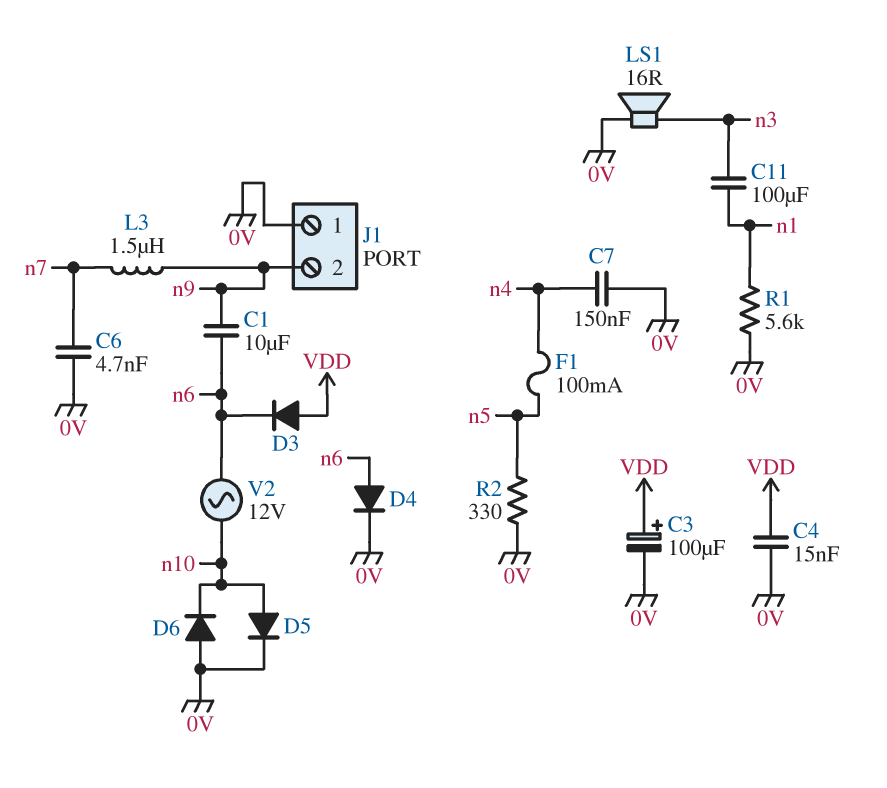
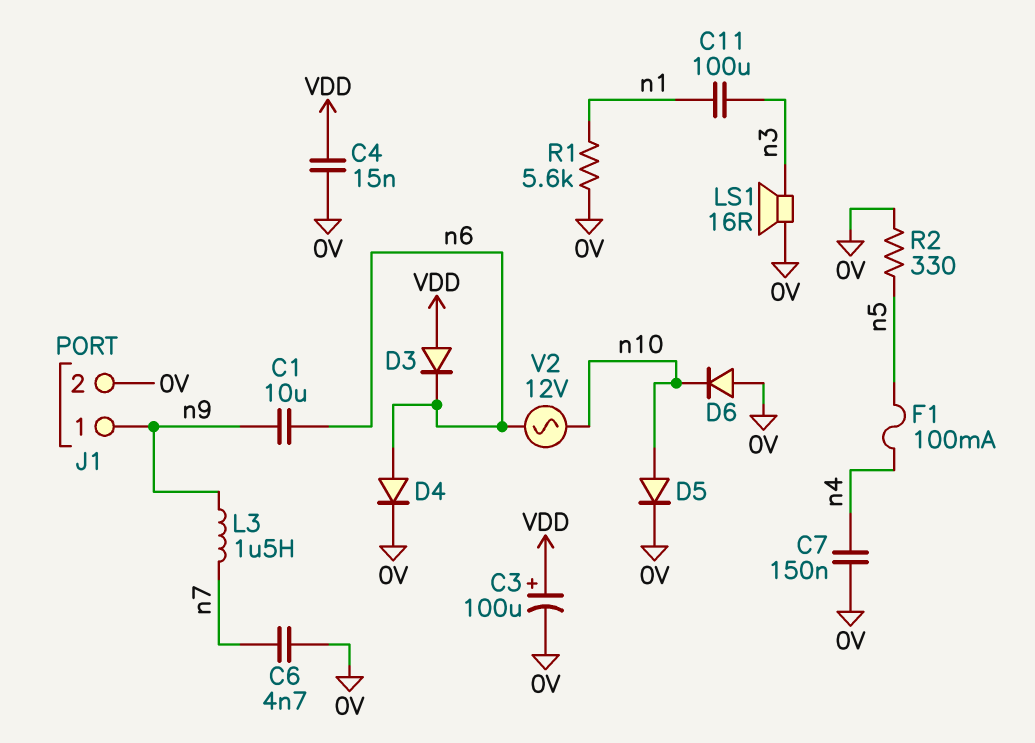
J1 pin 1: 0V -> n9
J1 pin 2: n9 -> 0V

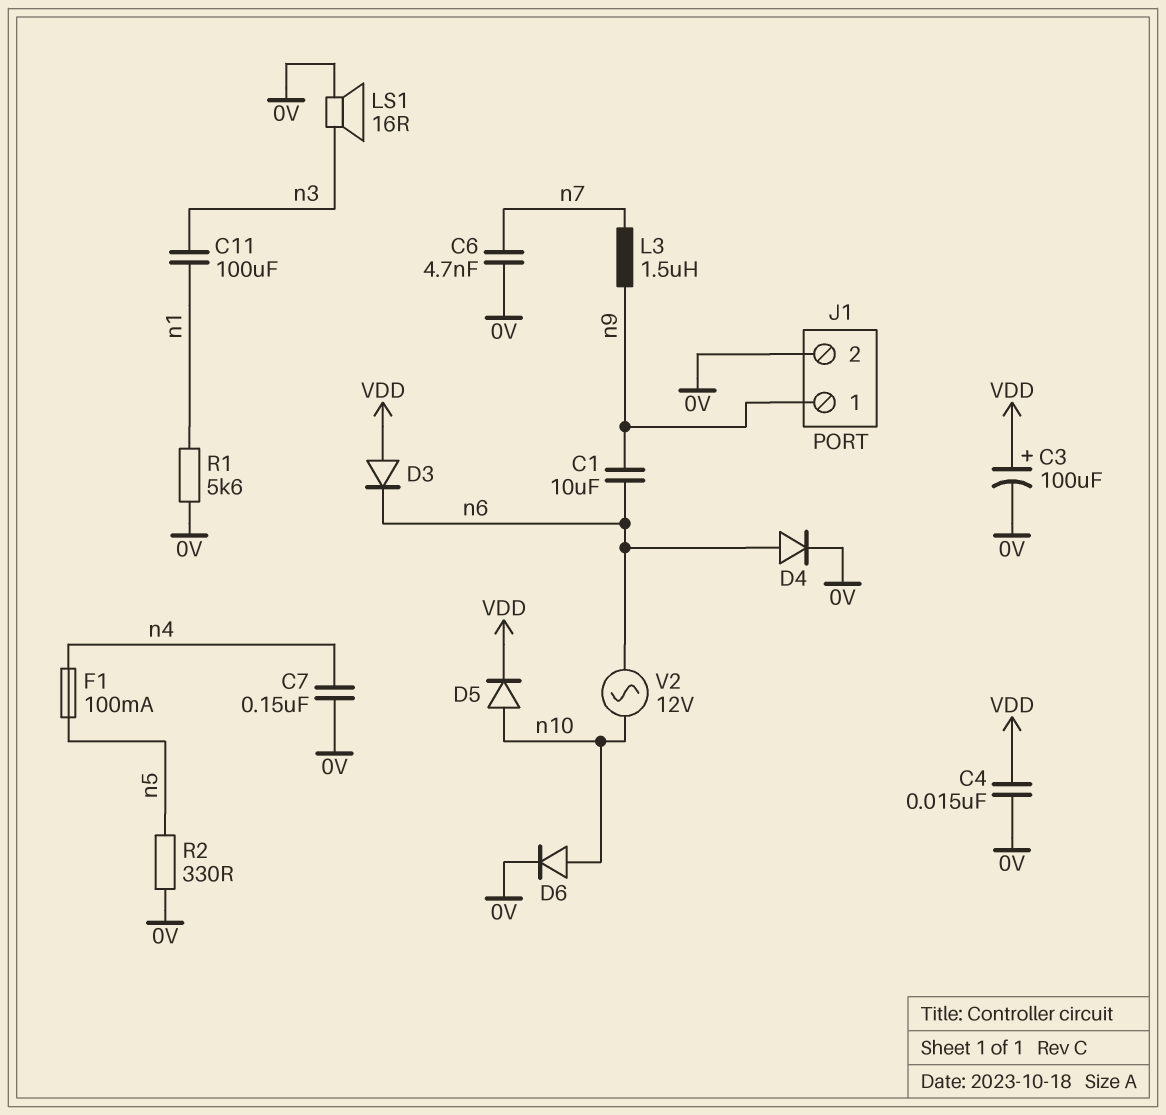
D5: diode (A n10, K 0V) -> diode (A n10, K VDD)
D6: diode (A 0V, K n10) -> diode (A n10, K 0V)

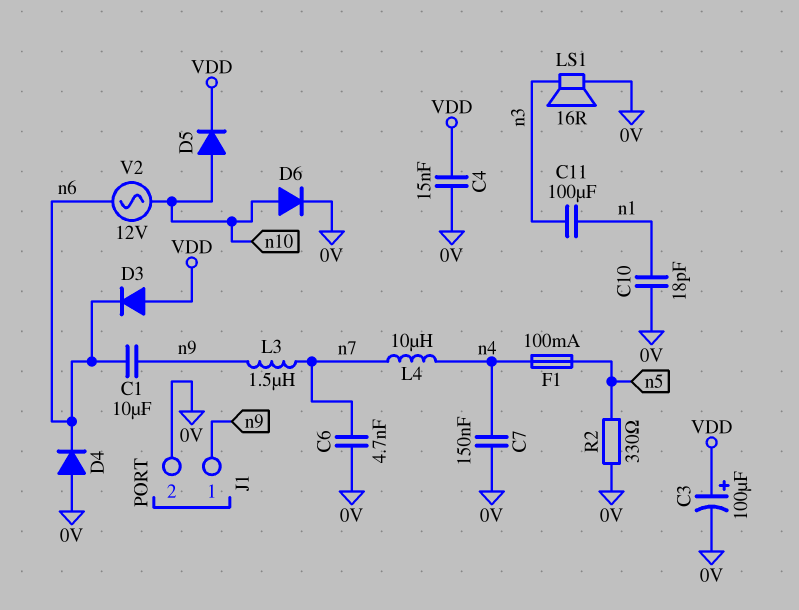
C10: none -> 18pF (0V, n1)
D4: diode (A n6, K 0V) -> diode (A 0V, K n6)
L4: none -> 10uH (n4, n7)
R1: 5.6k (0V, n1) -> none

